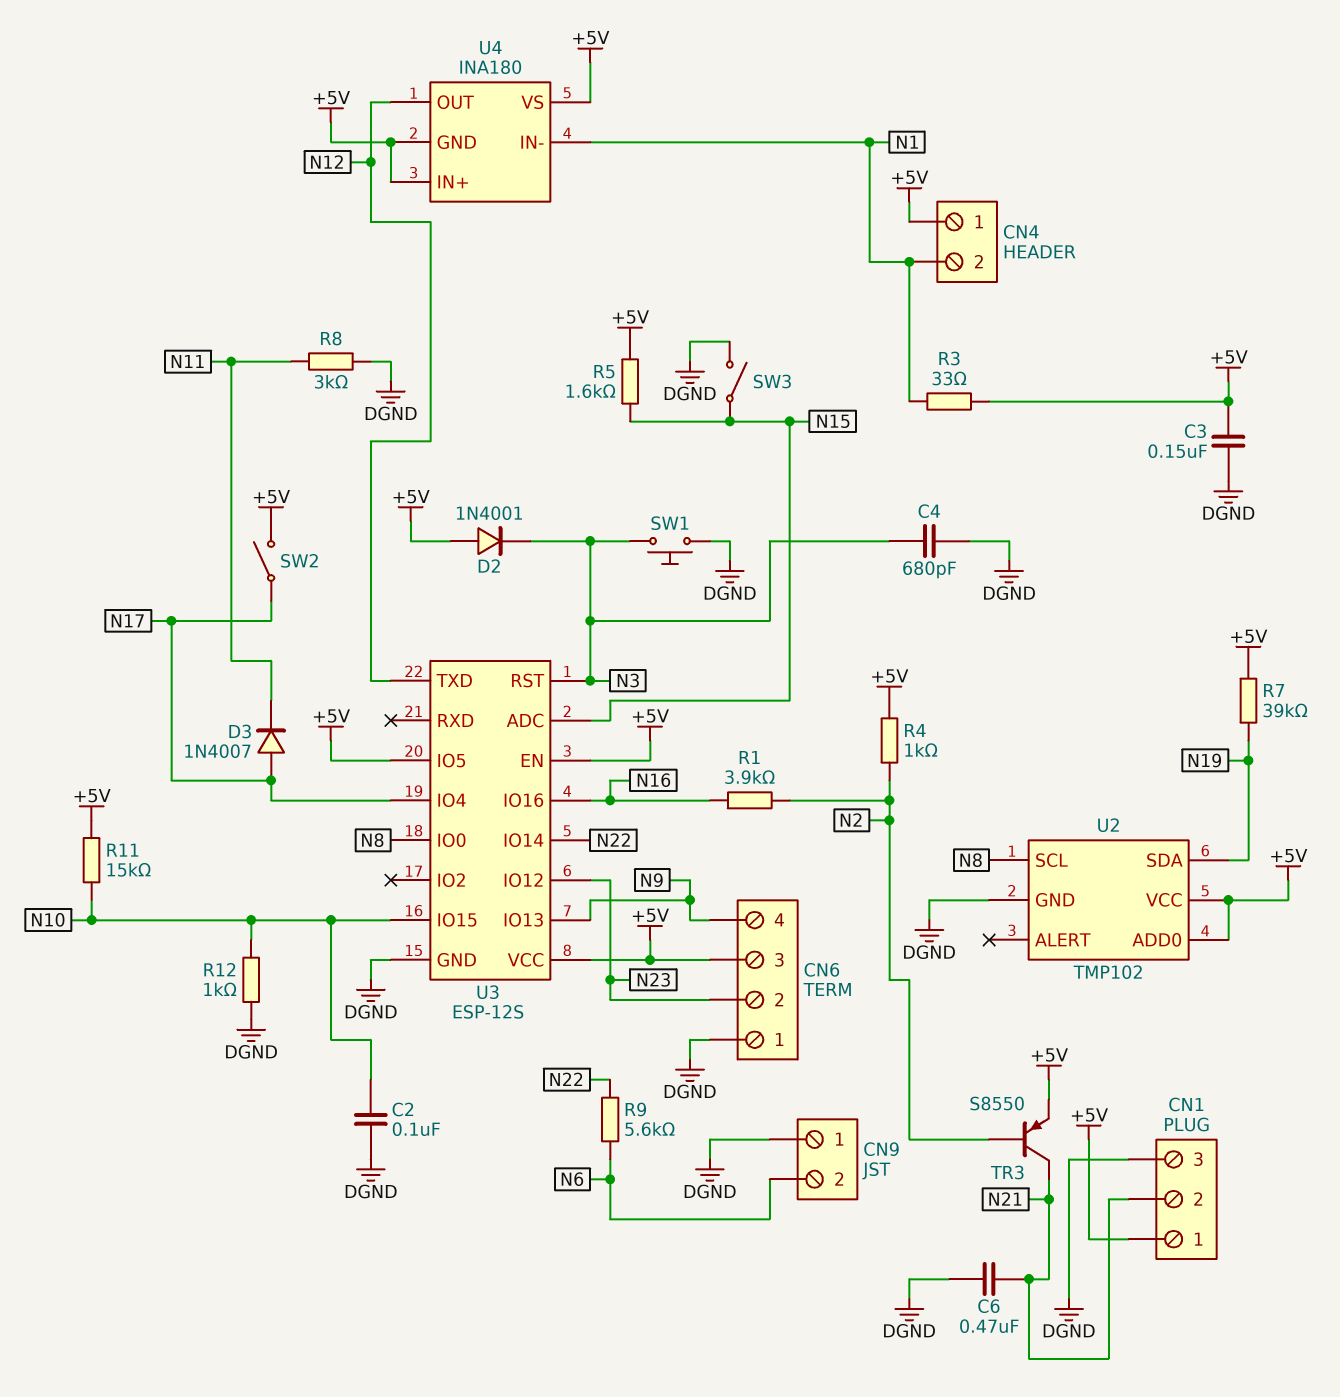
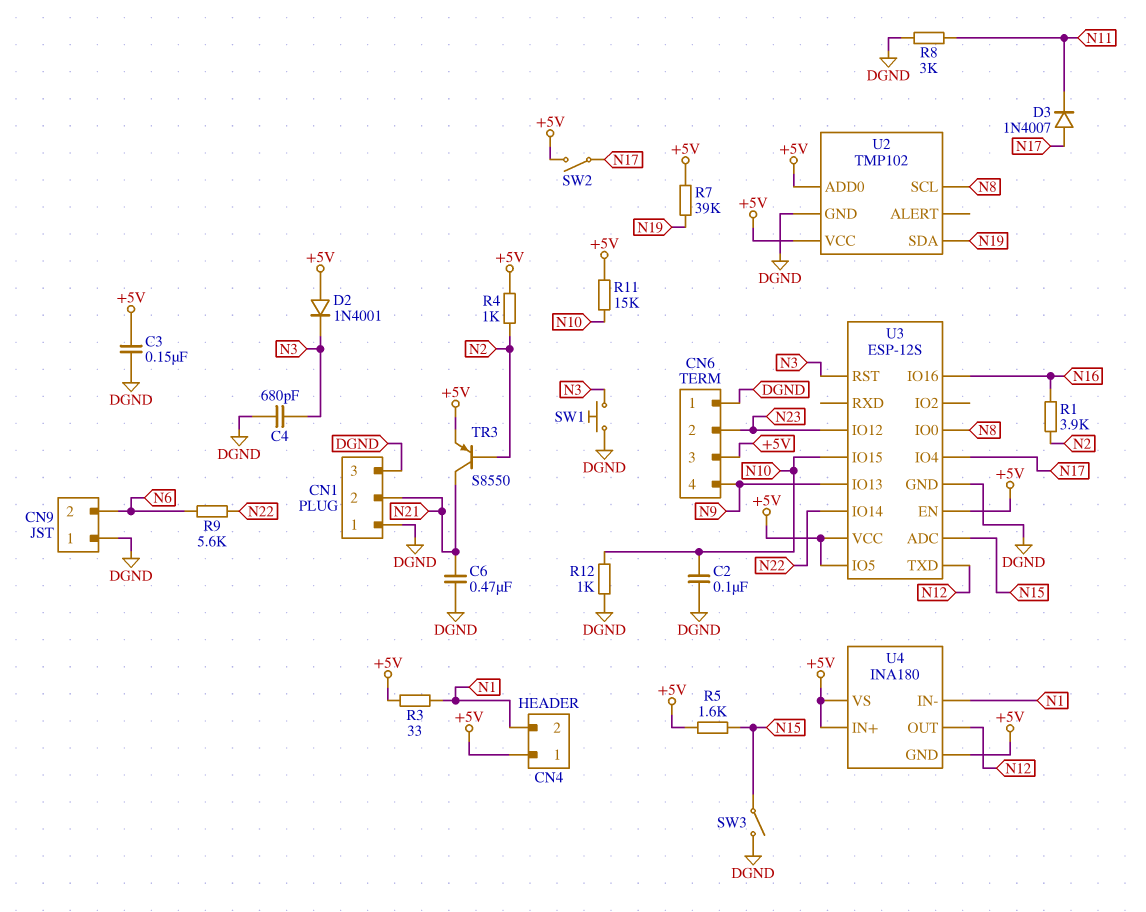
CN1 pin 1: +5V -> DGND

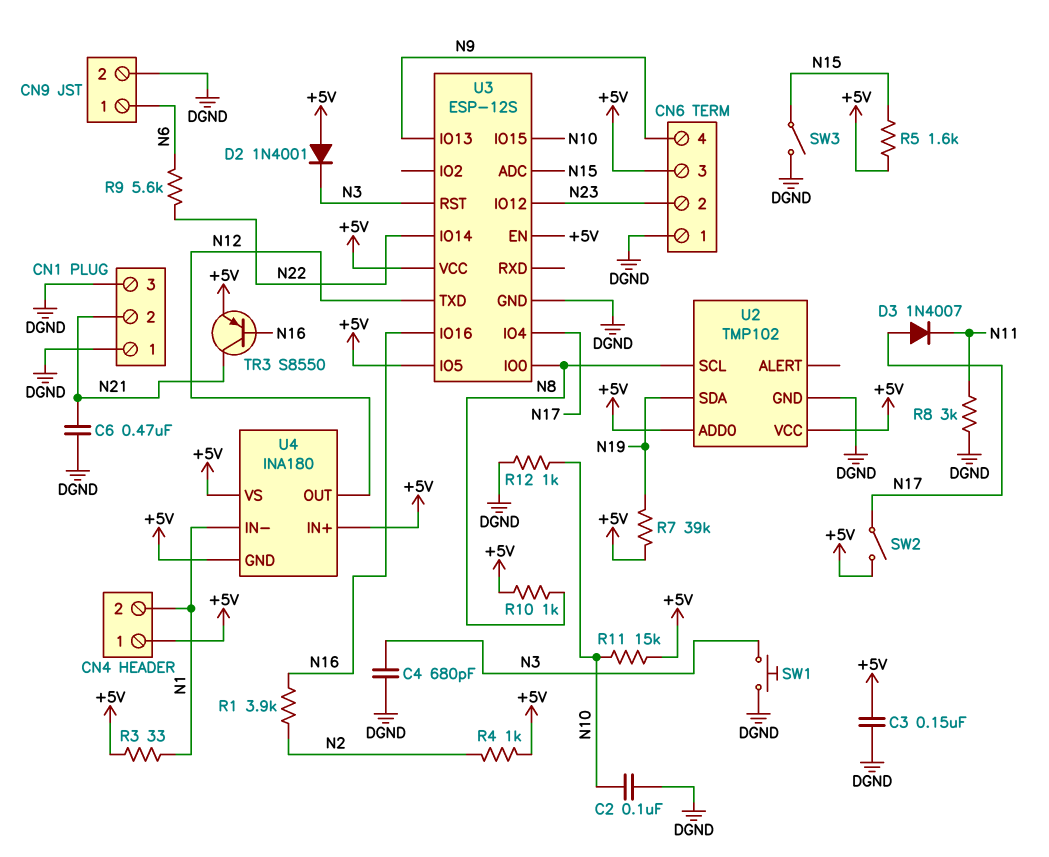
CN9 pin 1: DGND -> N6
CN9 pin 2: N6 -> DGND
R10: none -> 1k (+5V, N8)
TR3: PNP S8550 (B N2, C N21, E +5V) -> PNP S8550 (B N16, C N21, E +5V)

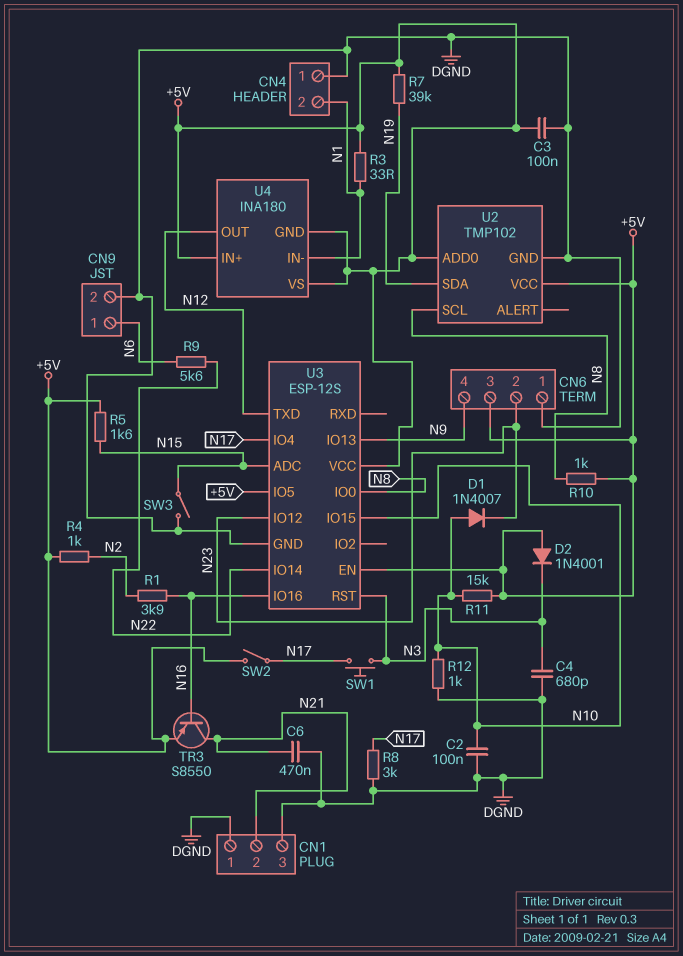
C3: 150nF (+5V, DGND) -> 100nF (+5V, DGND)
CN4 pin 1: +5V -> DGND
D1: none -> diode 1N4007 (A N10, K N23)
D3: diode 1N4007 (A N17, K N11) -> none
R8: 3k (DGND, N11) -> 3k (DGND, N17)
SW1: button (DGND, N3) -> button (N3, N17)

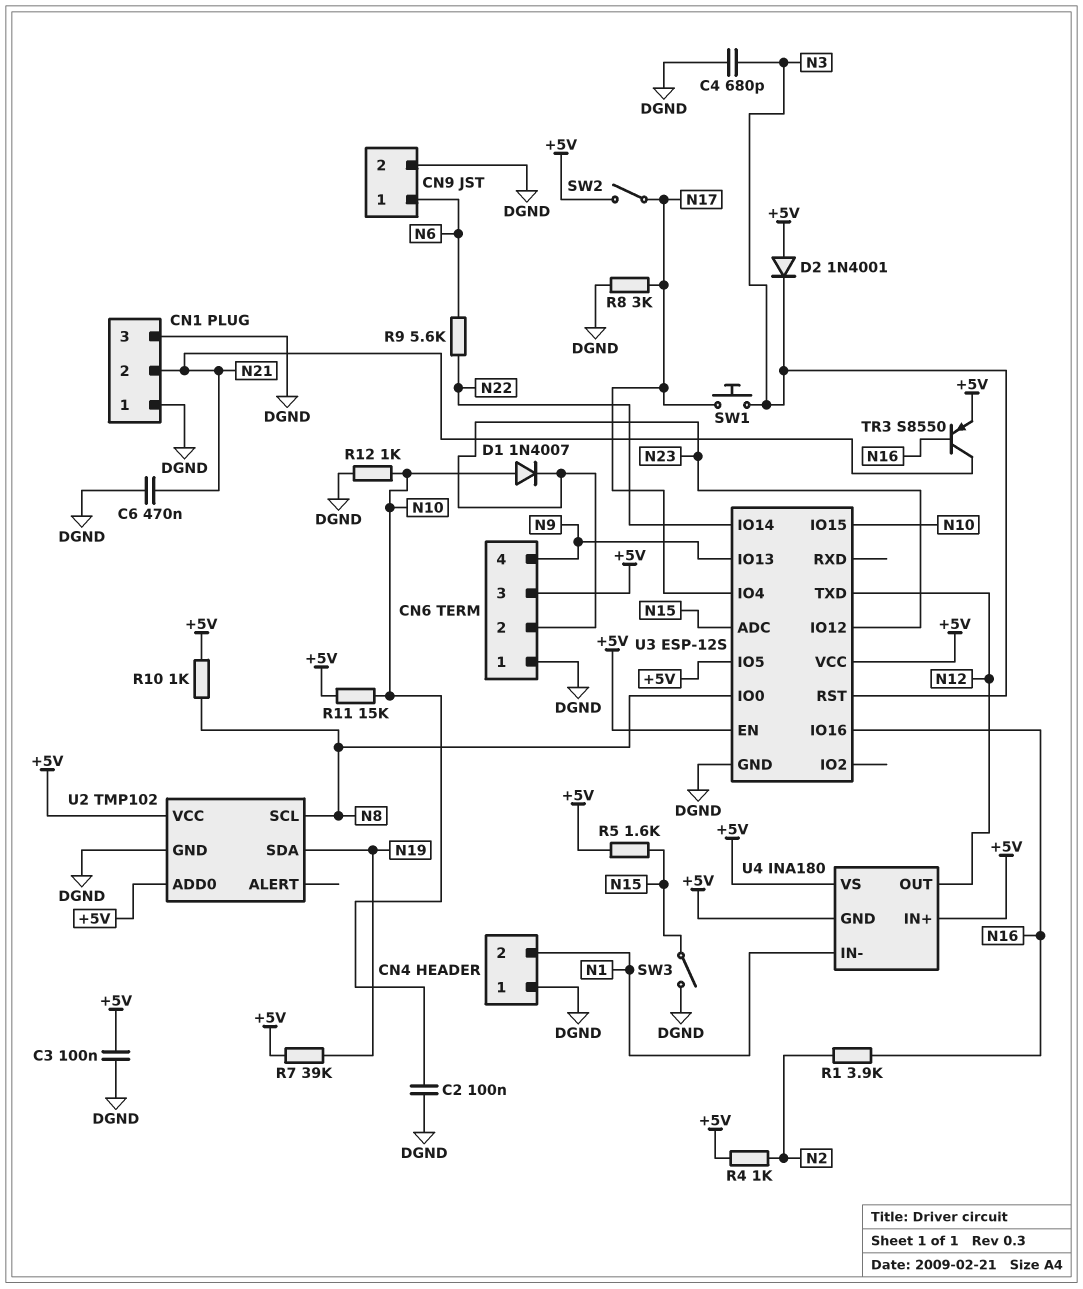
R3: 33 (+5V, N1) -> none

